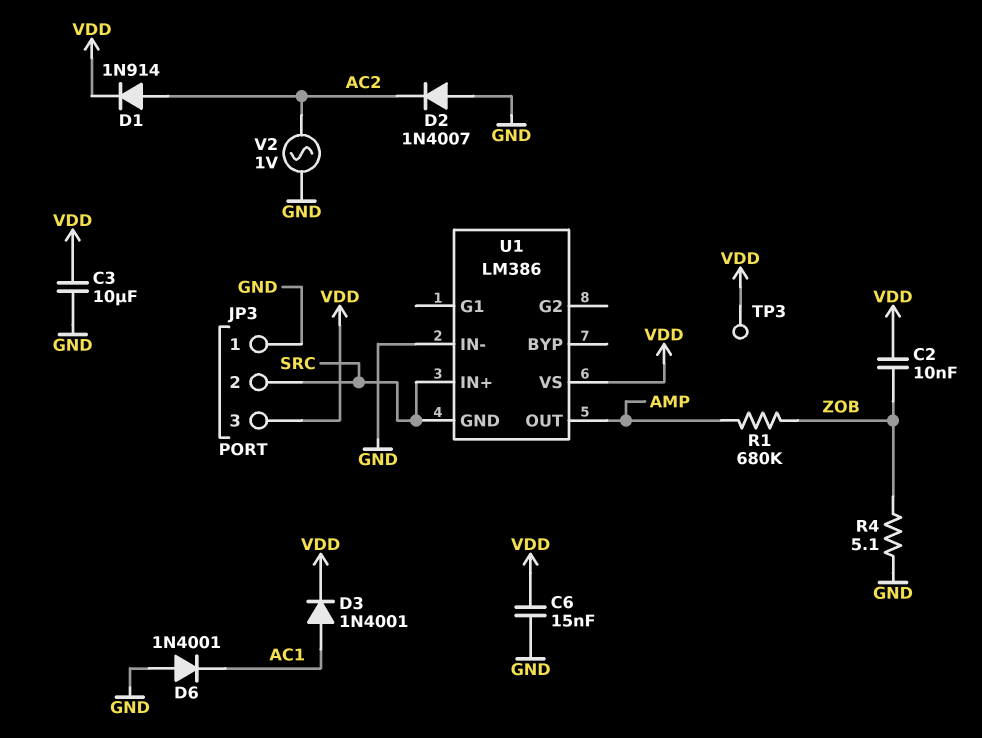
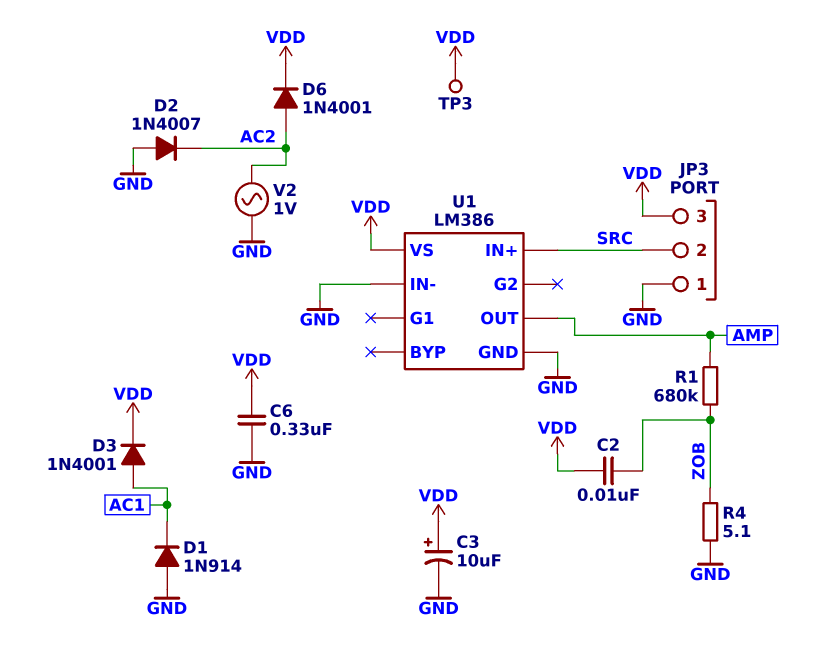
C3: 10uF (GND, VDD) -> 10uF (plus VDD, minus GND)
C6: 15nF (GND, VDD) -> 330nF (GND, VDD)
D1: diode 1N914 (A AC2, K VDD) -> diode 1N914 (A GND, K AC1)
D6: diode 1N4001 (A GND, K AC1) -> diode 1N4001 (A AC2, K VDD)
U1 pin GND: SRC -> GND

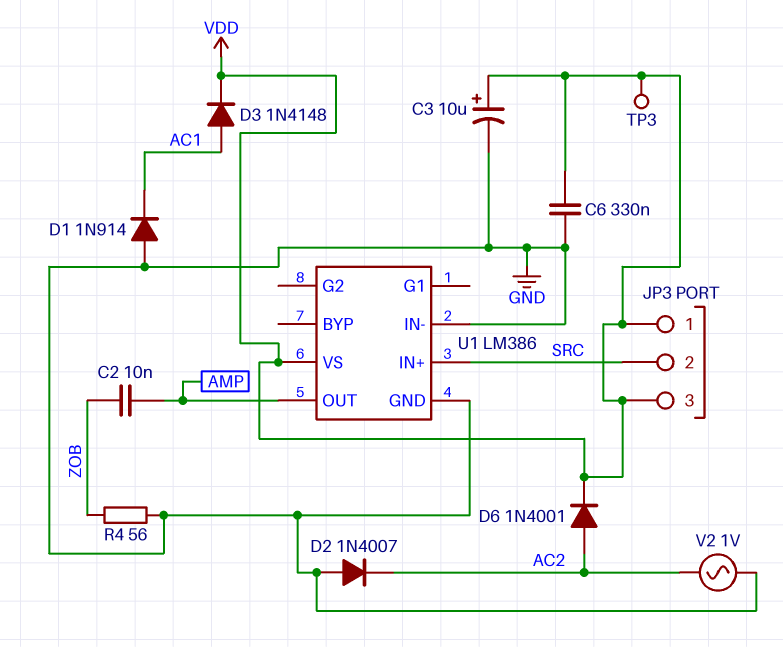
C2: 10nF (VDD, ZOB) -> 10nF (AMP, ZOB)
D3: diode 1N4001 (A AC1, K VDD) -> diode 1N4148 (A AC1, K VDD)
JP3 pin 1: GND -> VDD
R1: 680k (AMP, ZOB) -> none
R4: 5.1 (GND, ZOB) -> 56 (GND, ZOB)

